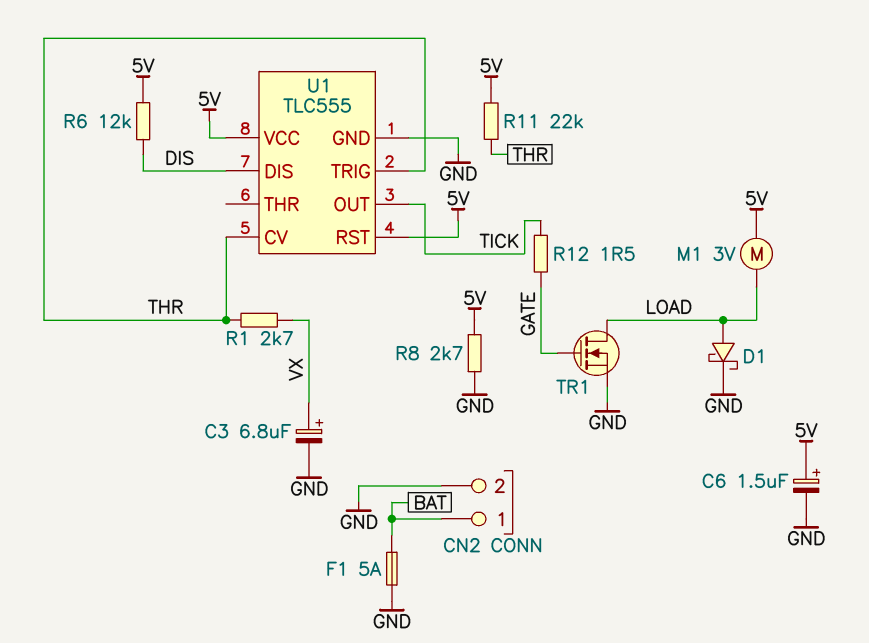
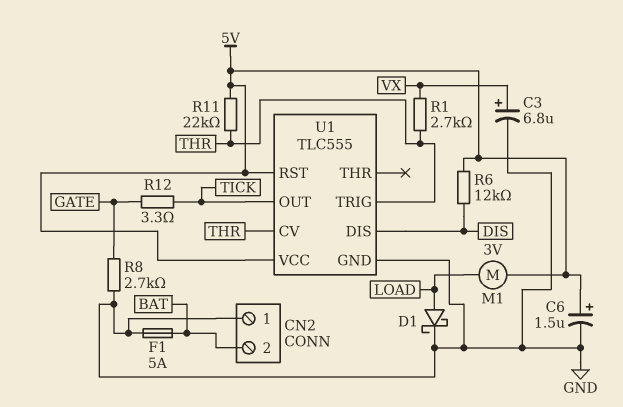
CN2 pin 1: BAT -> GND
CN2 pin 2: GND -> BAT
R8: 2.7k (5V, GND) -> 2.7k (GATE, GND)
R12: 1.5 (GATE, TICK) -> 3.3 (GATE, TICK)
TR1: NMOS (G GATE, D LOAD, S GND) -> none

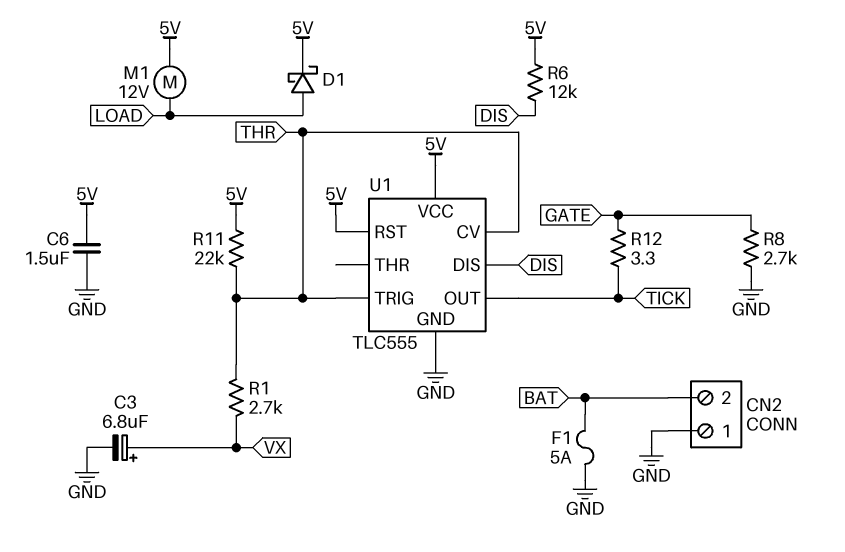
C6: 1.5uF (plus 5V, minus GND) -> 1.5uF (5V, GND)
D1: schottky (A LOAD, K GND) -> schottky (A LOAD, K 5V)
M1: motor 3V (5V, LOAD) -> motor 12V (5V, LOAD)

